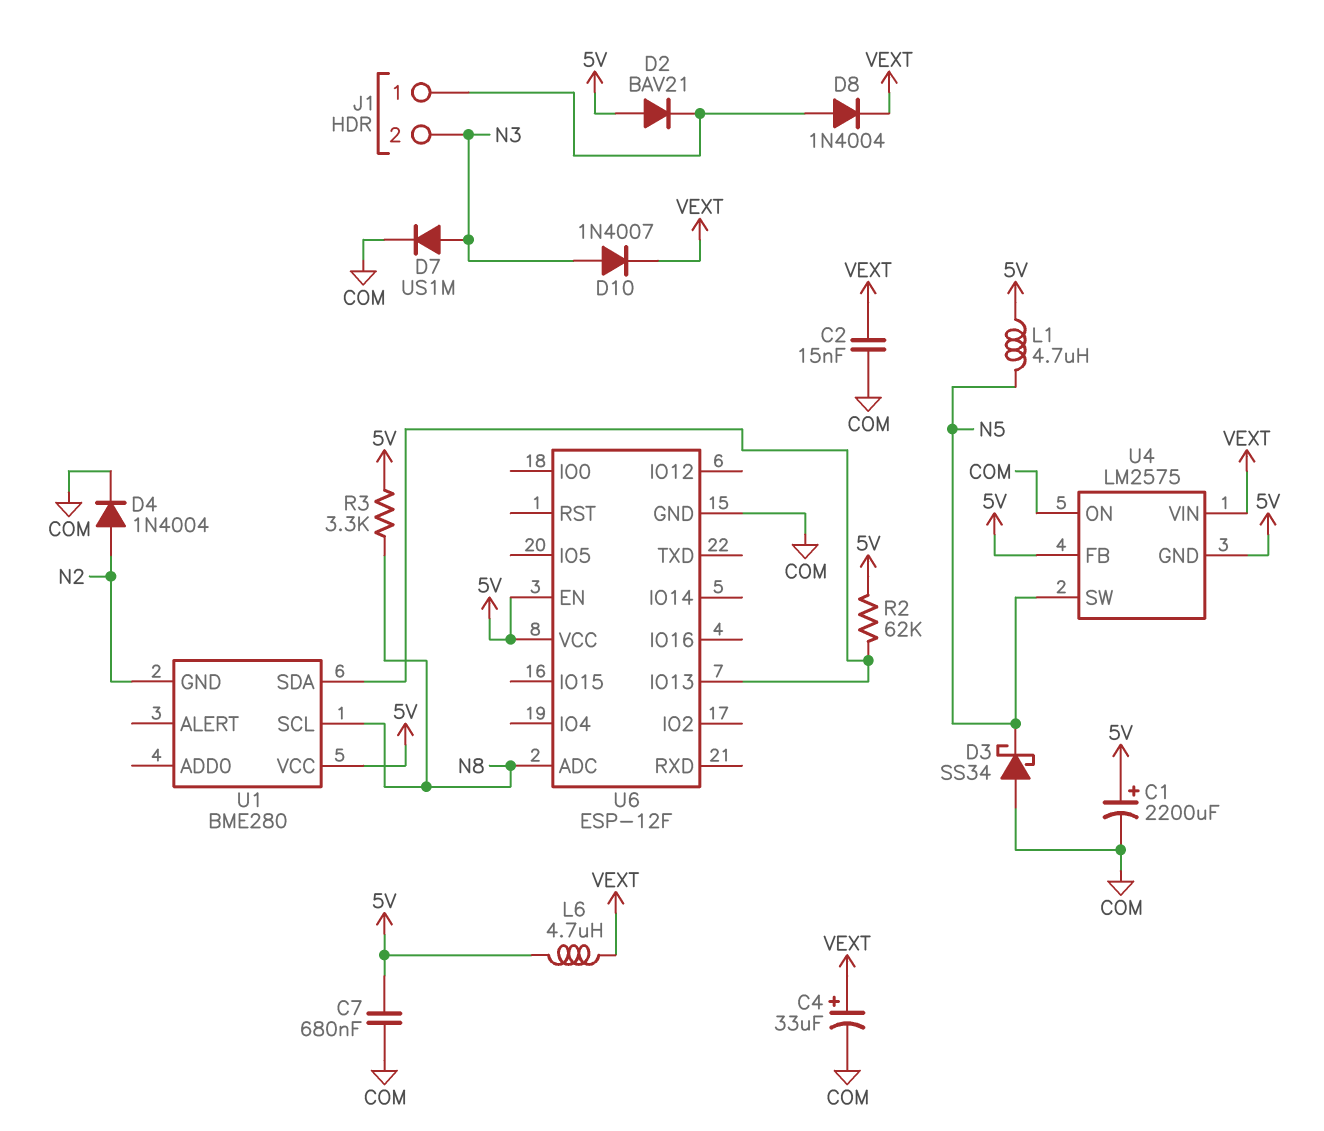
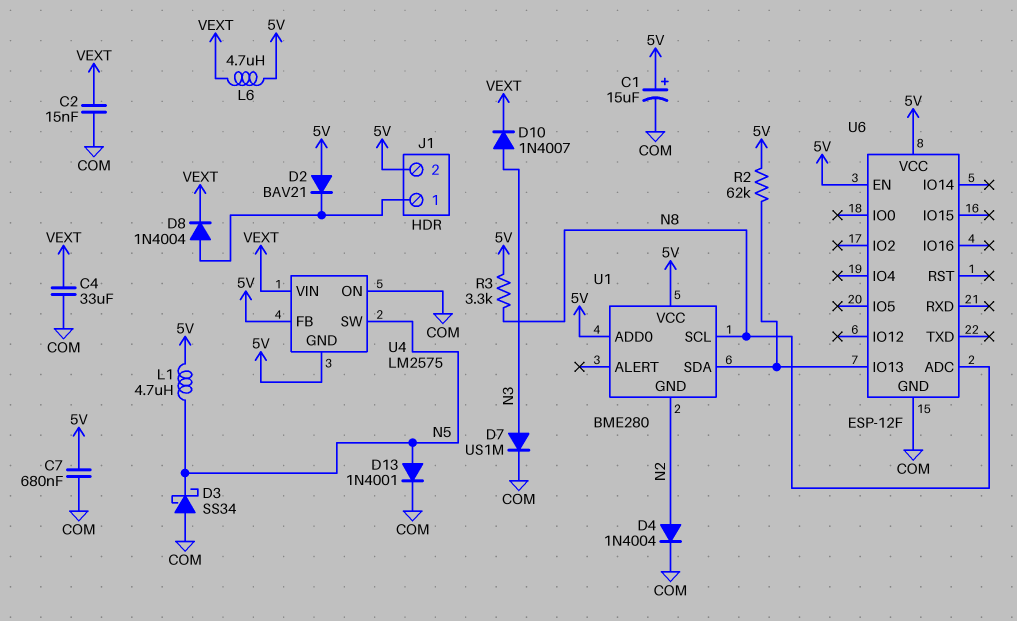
C1: 2200uF (plus 5V, minus COM) -> 15uF (plus 5V, minus COM)
C4: 33uF (plus VEXT, minus COM) -> 33uF (COM, VEXT)
D13: none -> diode 1N4001 (A N5, K COM)
J1 pin 2: N3 -> 5V
U1 pin ADD0: none -> 5V

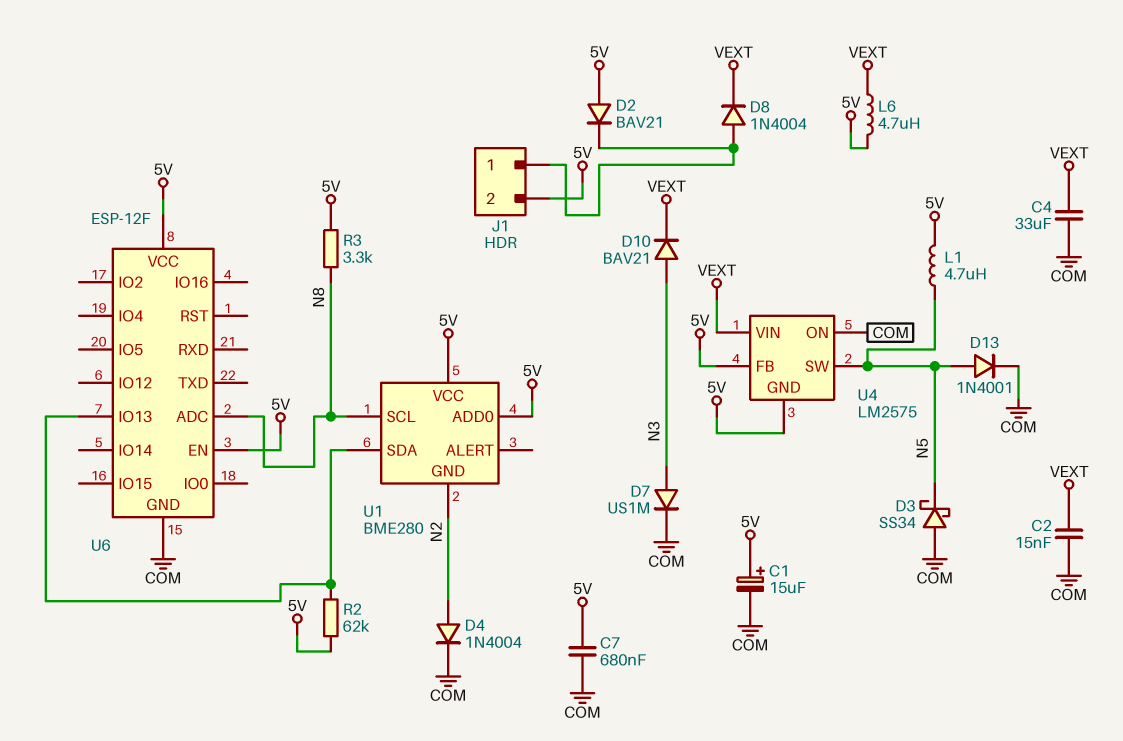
D10: diode 1N4007 (A N3, K VEXT) -> diode BAV21 (A N3, K VEXT)

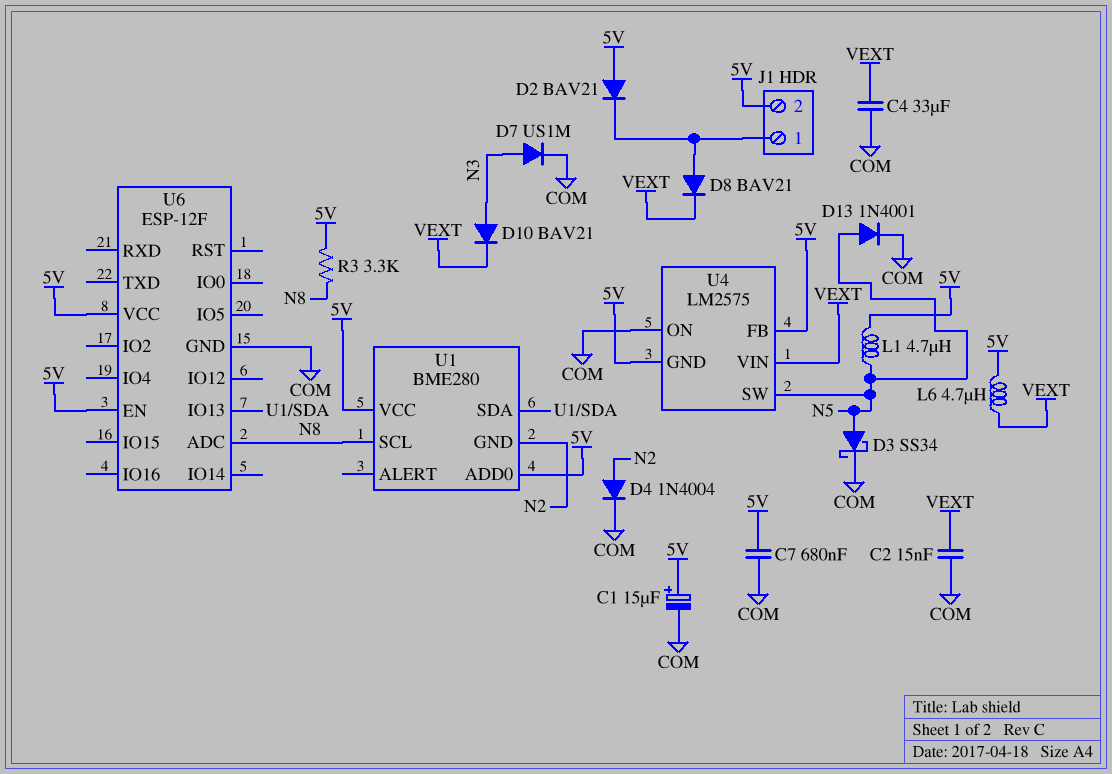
D3: schottky SS34 (A COM, K N5) -> schottky SS34 (A N5, K COM)
D8: diode 1N4004 (A J1/1, K VEXT) -> diode BAV21 (A J1/1, K VEXT)
R2: 62k (5V, U1/SDA) -> none

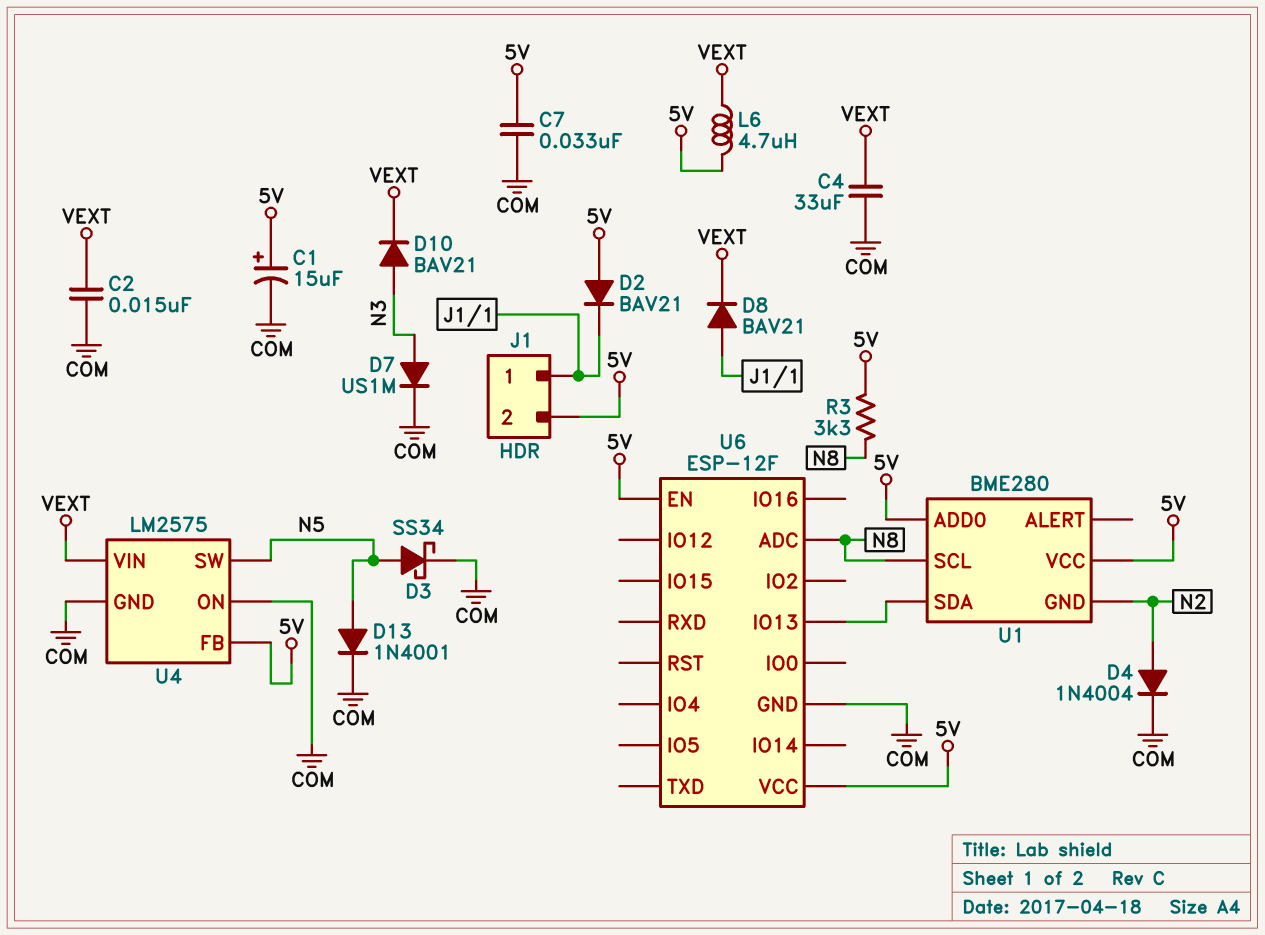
C7: 680nF (5V, COM) -> 33nF (5V, COM)
L1: 4.7uH (5V, N5) -> none
U4 pin GND: 5V -> COM

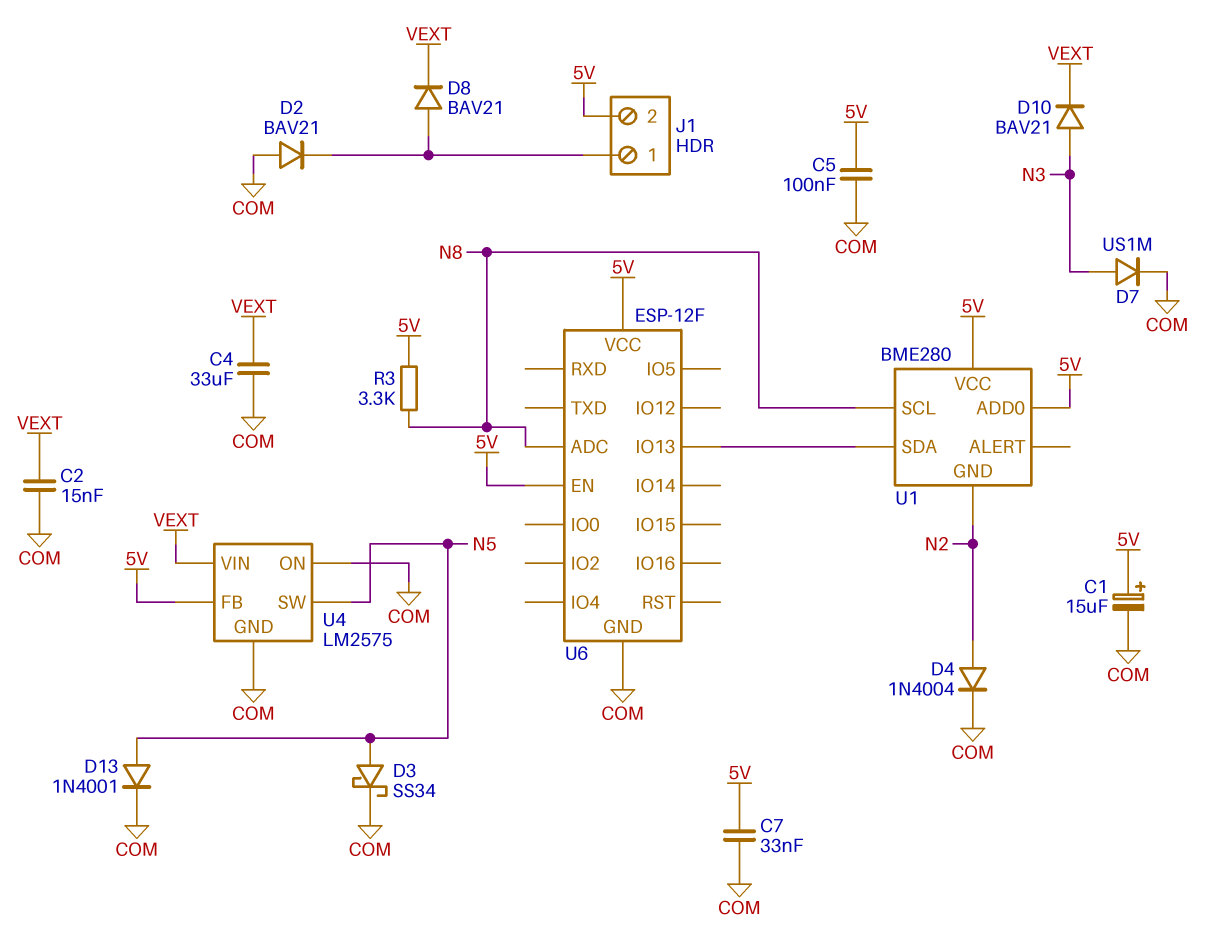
C5: none -> 100nF (5V, COM)
D2: diode BAV21 (A 5V, K J1/1) -> diode BAV21 (A COM, K J1/1)
L6: 4.7uH (5V, VEXT) -> none

